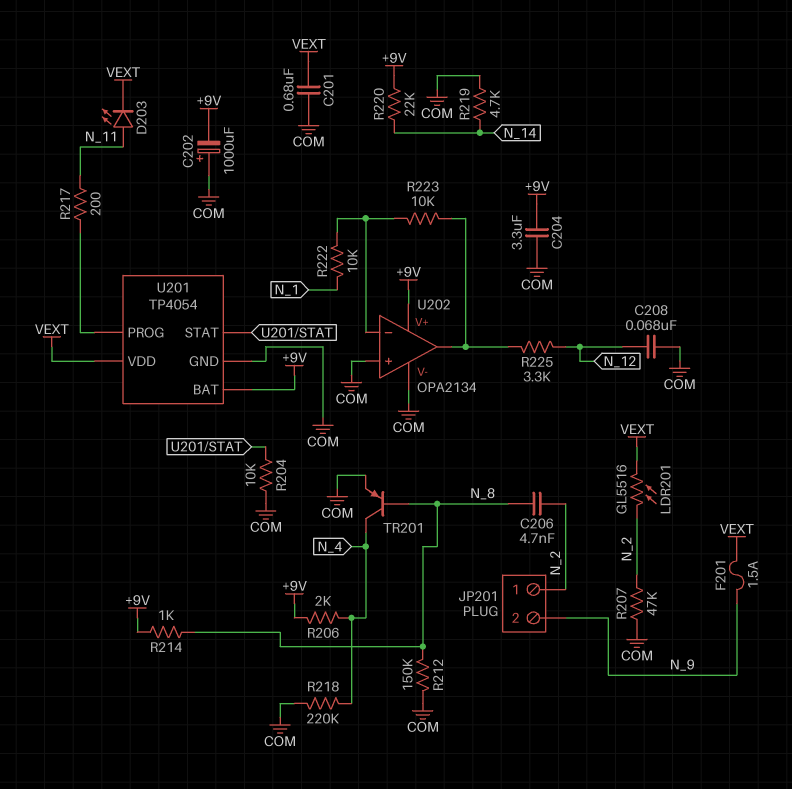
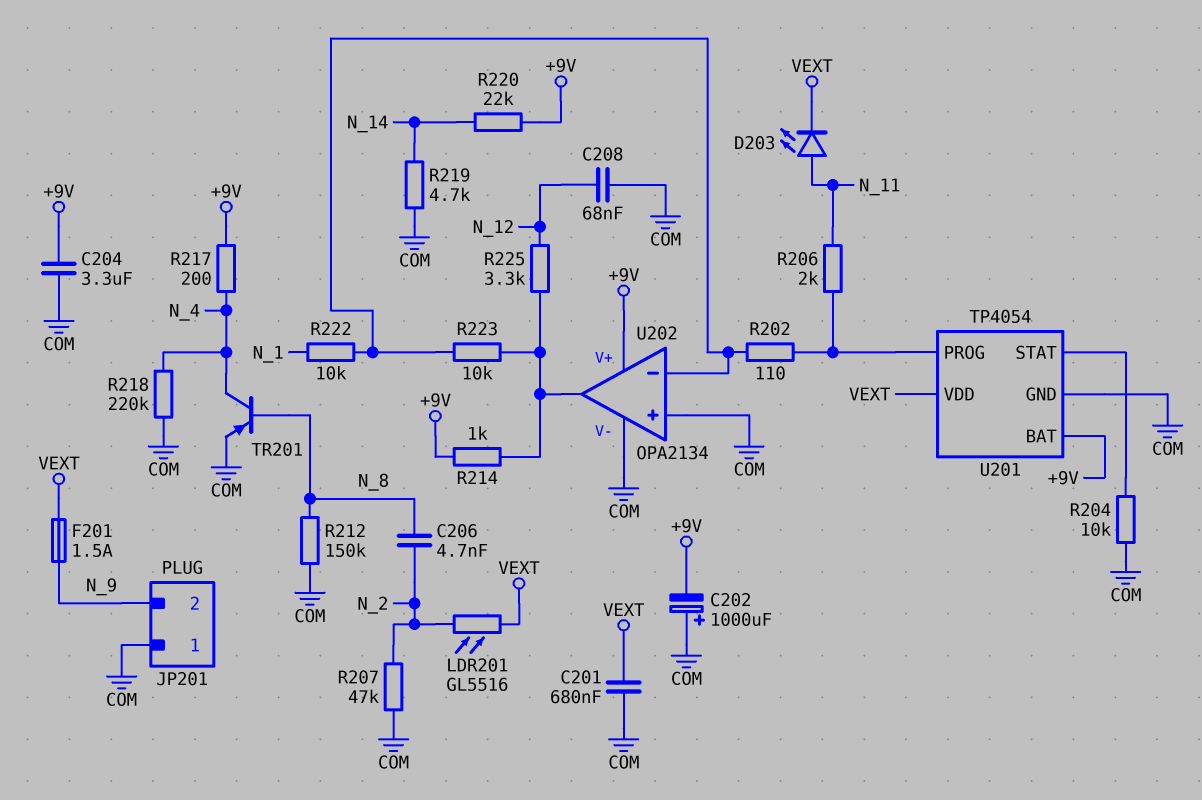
JP201 pin 1: N_2 -> COM
R202: none -> 110 (U201/PROG, U202/in-)
R206: 2k (+9V, N_4) -> 2k (N_11, U201/PROG)
R214: 1k (+9V, N_8) -> 1k (+9V, U202/out)
R217: 200 (N_11, U201/PROG) -> 200 (+9V, N_4)

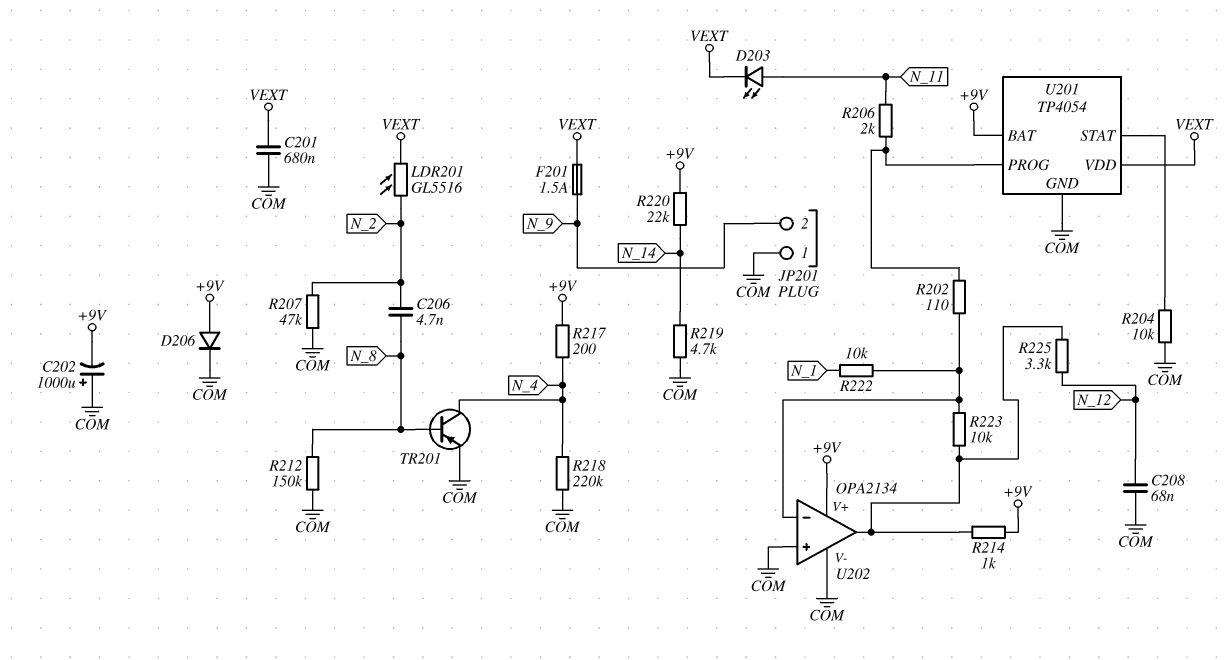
C204: 3.3uF (+9V, COM) -> none
D206: none -> diode (A +9V, K COM)

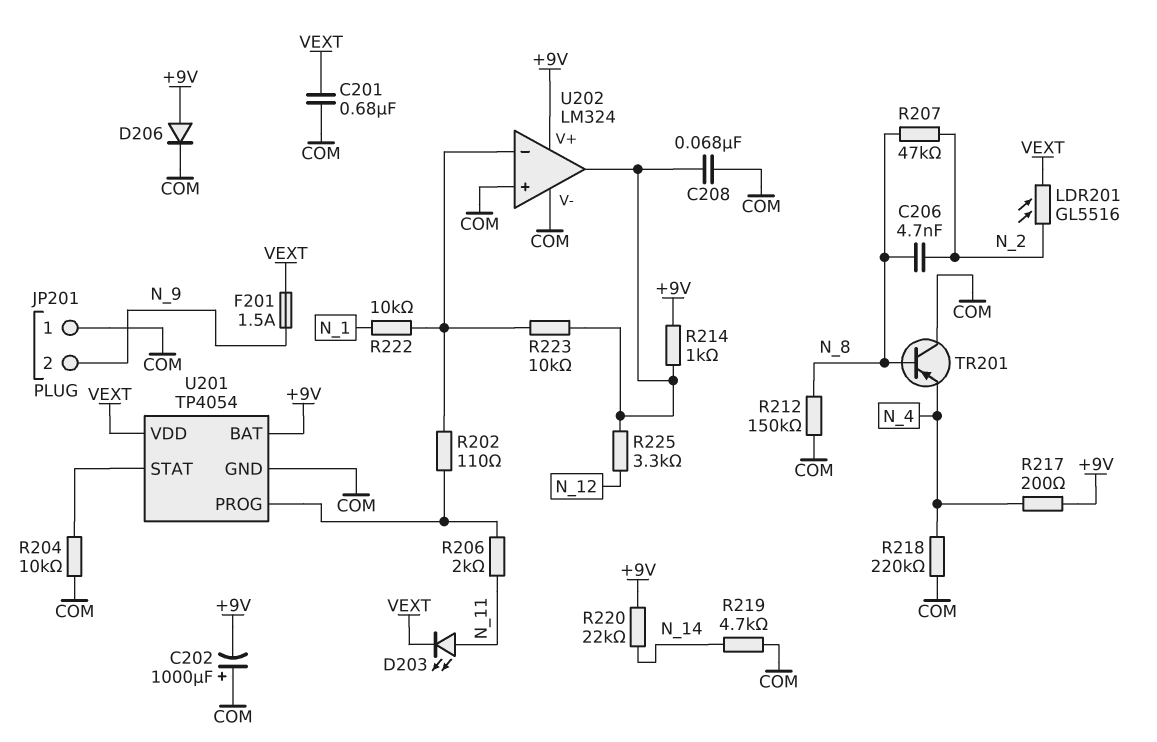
C208: 68nF (COM, N_12) -> 68nF (COM, U202/out)
R207: 47k (COM, N_2) -> 47k (N_2, N_8)
TR201: PNP (B N_8, C N_4, E COM) -> PNP (B N_8, C COM, E N_4)
U202: OPA2134 -> LM324

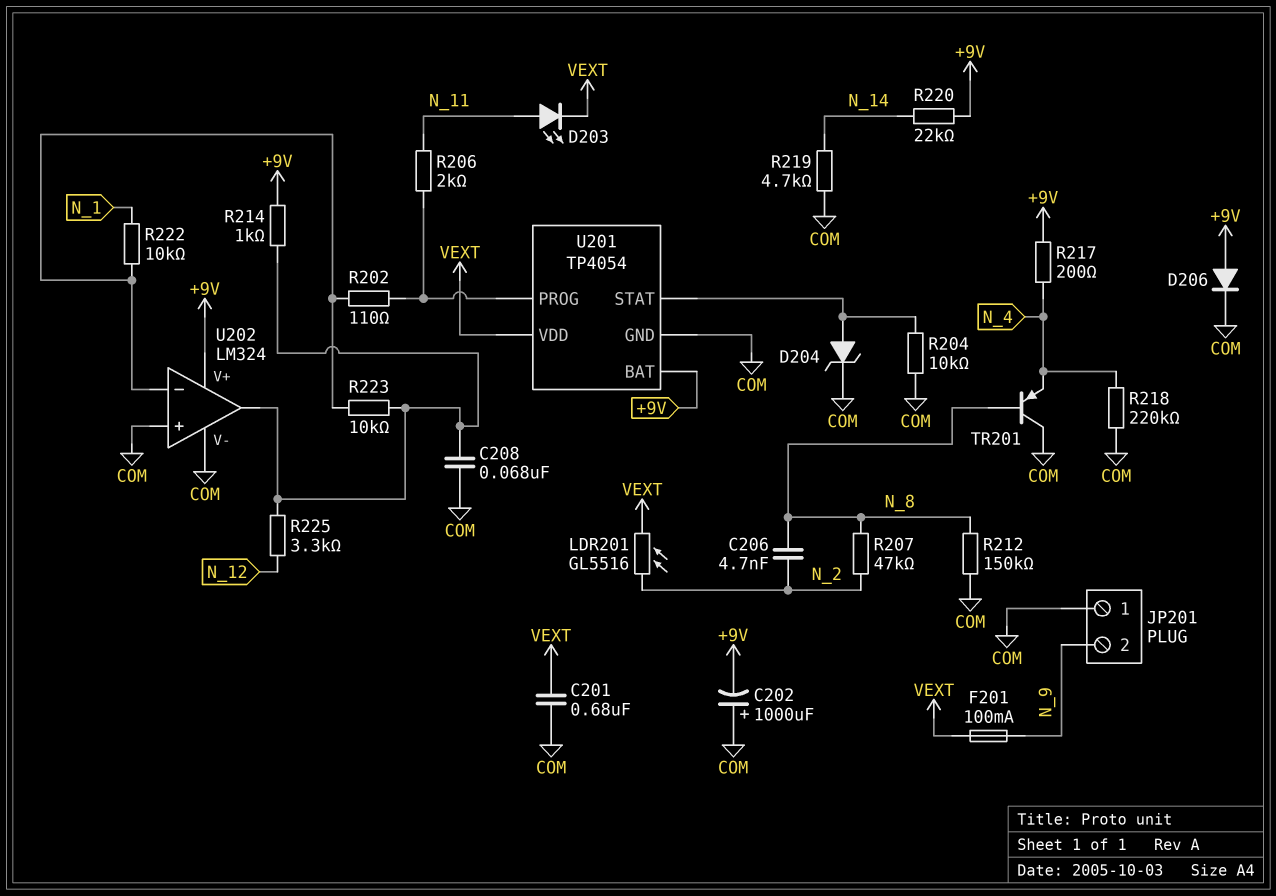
D204: none -> zener (A U201/STAT, K COM)
F201: 1.5A (N_9, VEXT) -> 100mA (N_9, VEXT)

